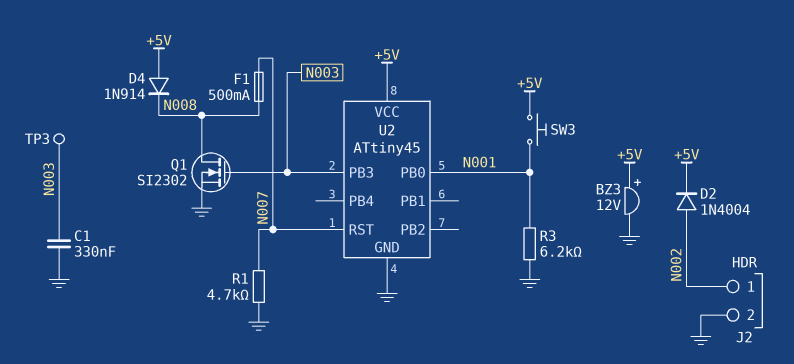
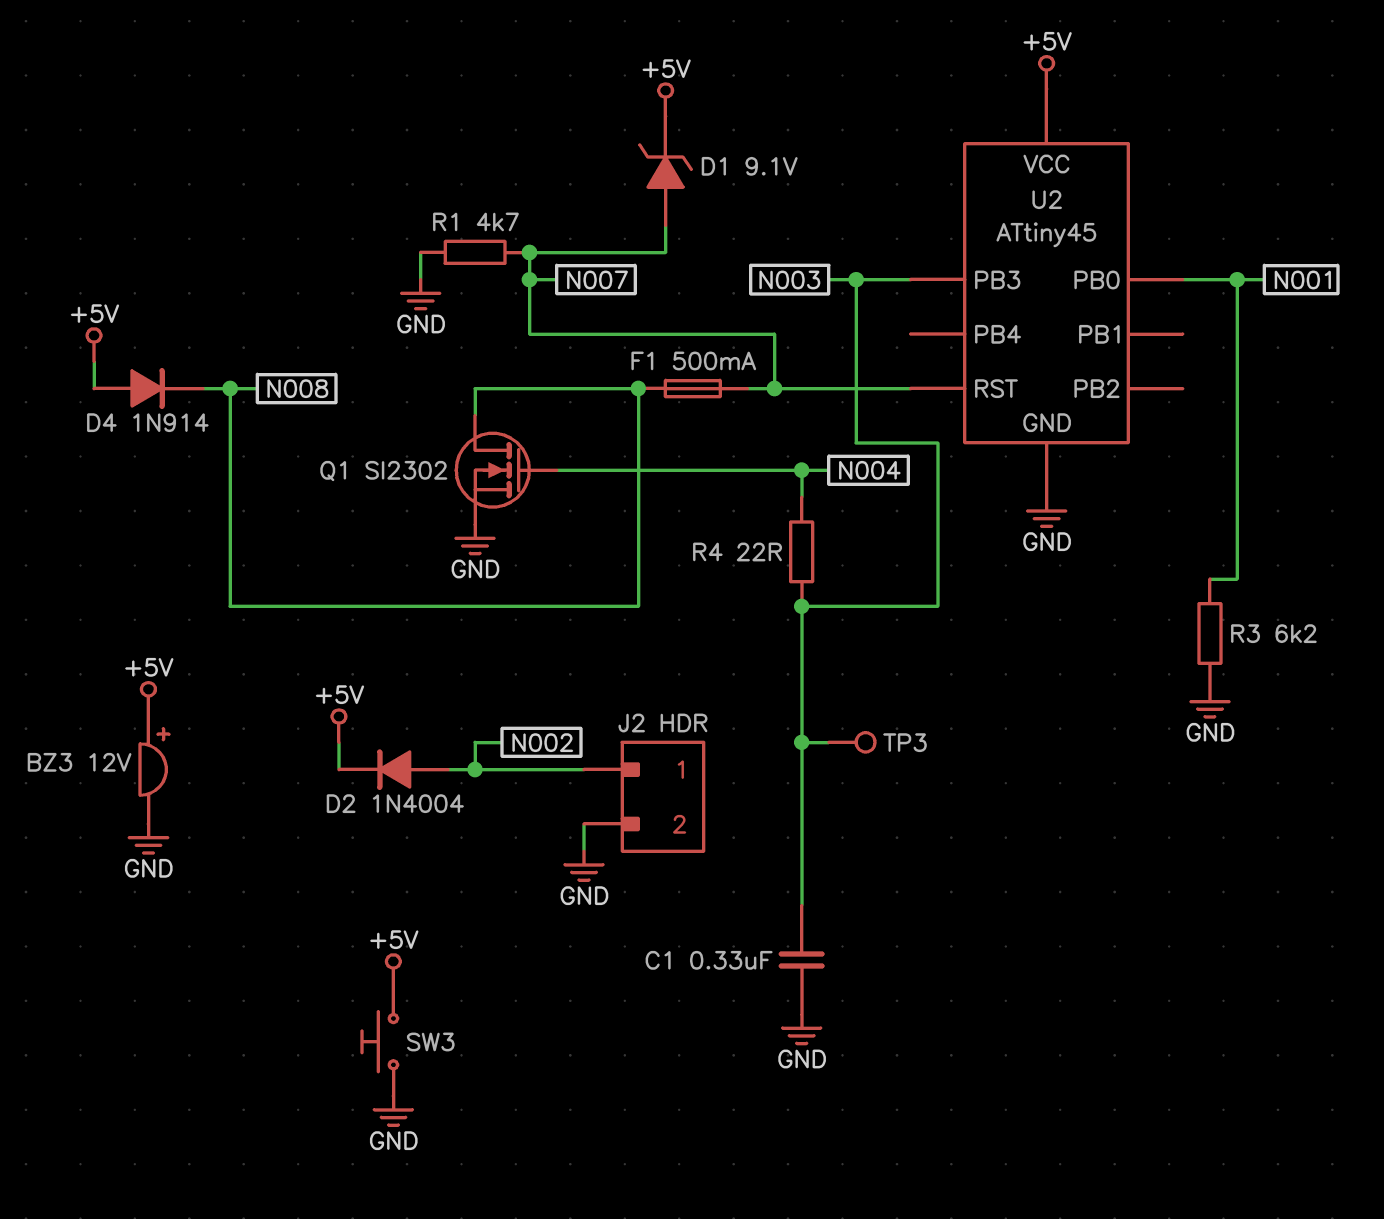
D1: none -> zener 9.1V (A N007, K +5V)
Q1: NMOS SI2302 (G N003, D N008, S GND) -> NMOS SI2302 (G N004, D N008, S GND)
R4: none -> 22 (N003, N004)
SW3: button (+5V, N001) -> button (+5V, GND)

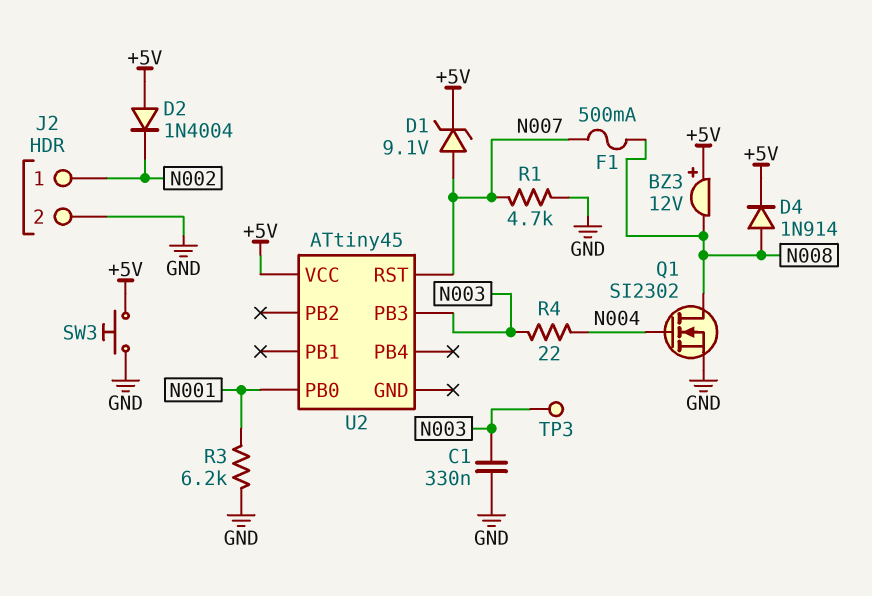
BZ3: buzzer 12V (plus +5V, minus GND) -> buzzer 12V (plus +5V, minus N008)
D2: diode 1N4004 (A N002, K +5V) -> diode 1N4004 (A +5V, K N002)
D4: diode 1N914 (A +5V, K N008) -> diode 1N914 (A N008, K +5V)
U2 pin GND: GND -> none

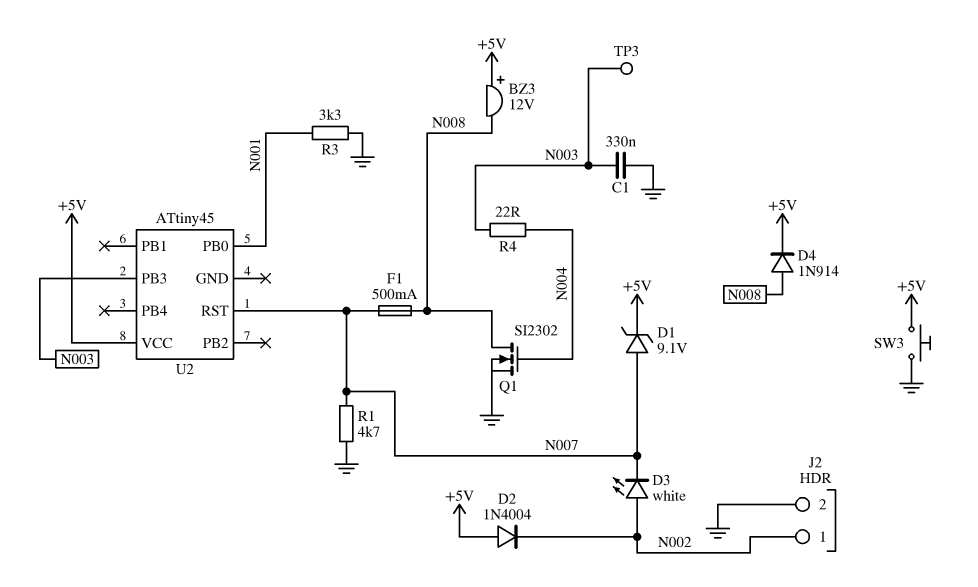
D3: none -> LED white (A N002, K N007)
R3: 6.2k (GND, N001) -> 3.3k (GND, N001)

